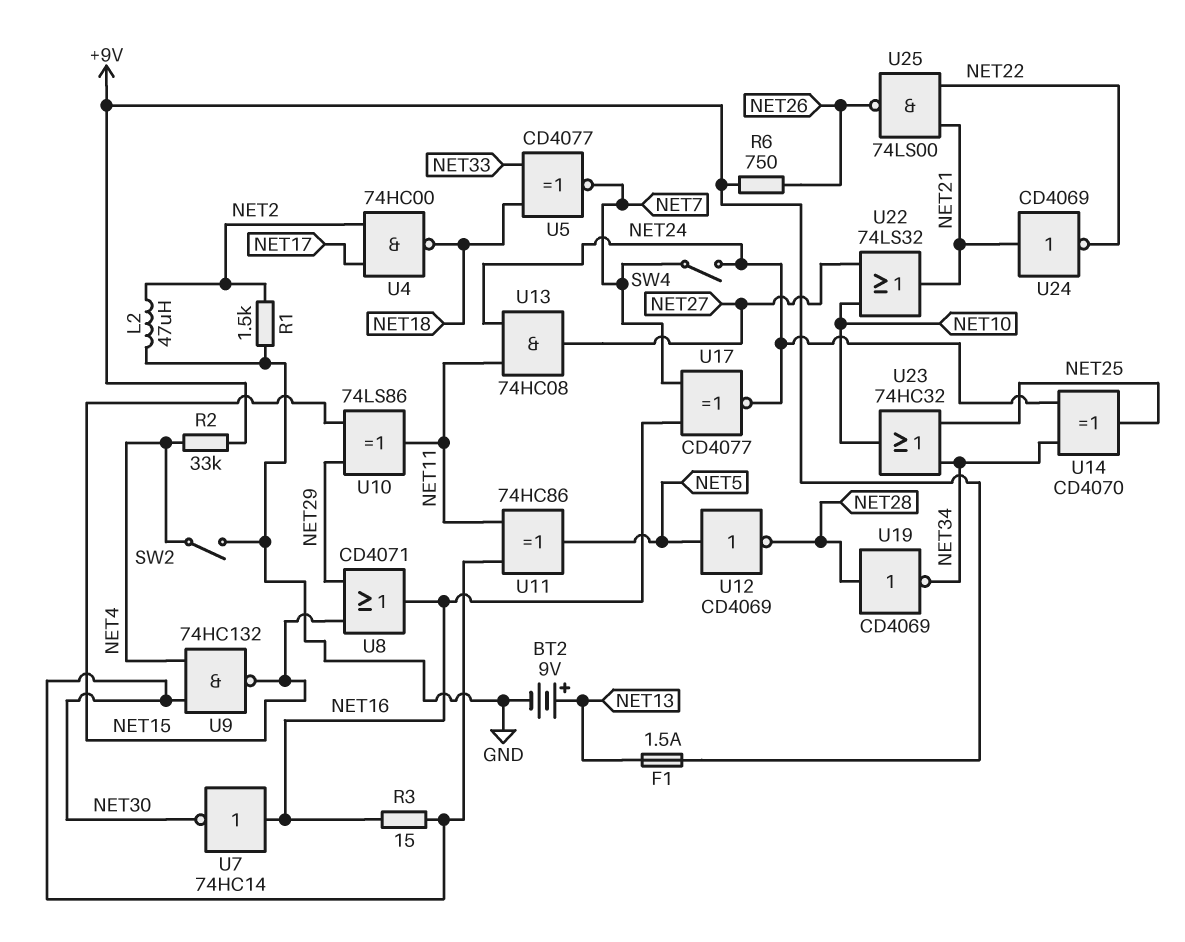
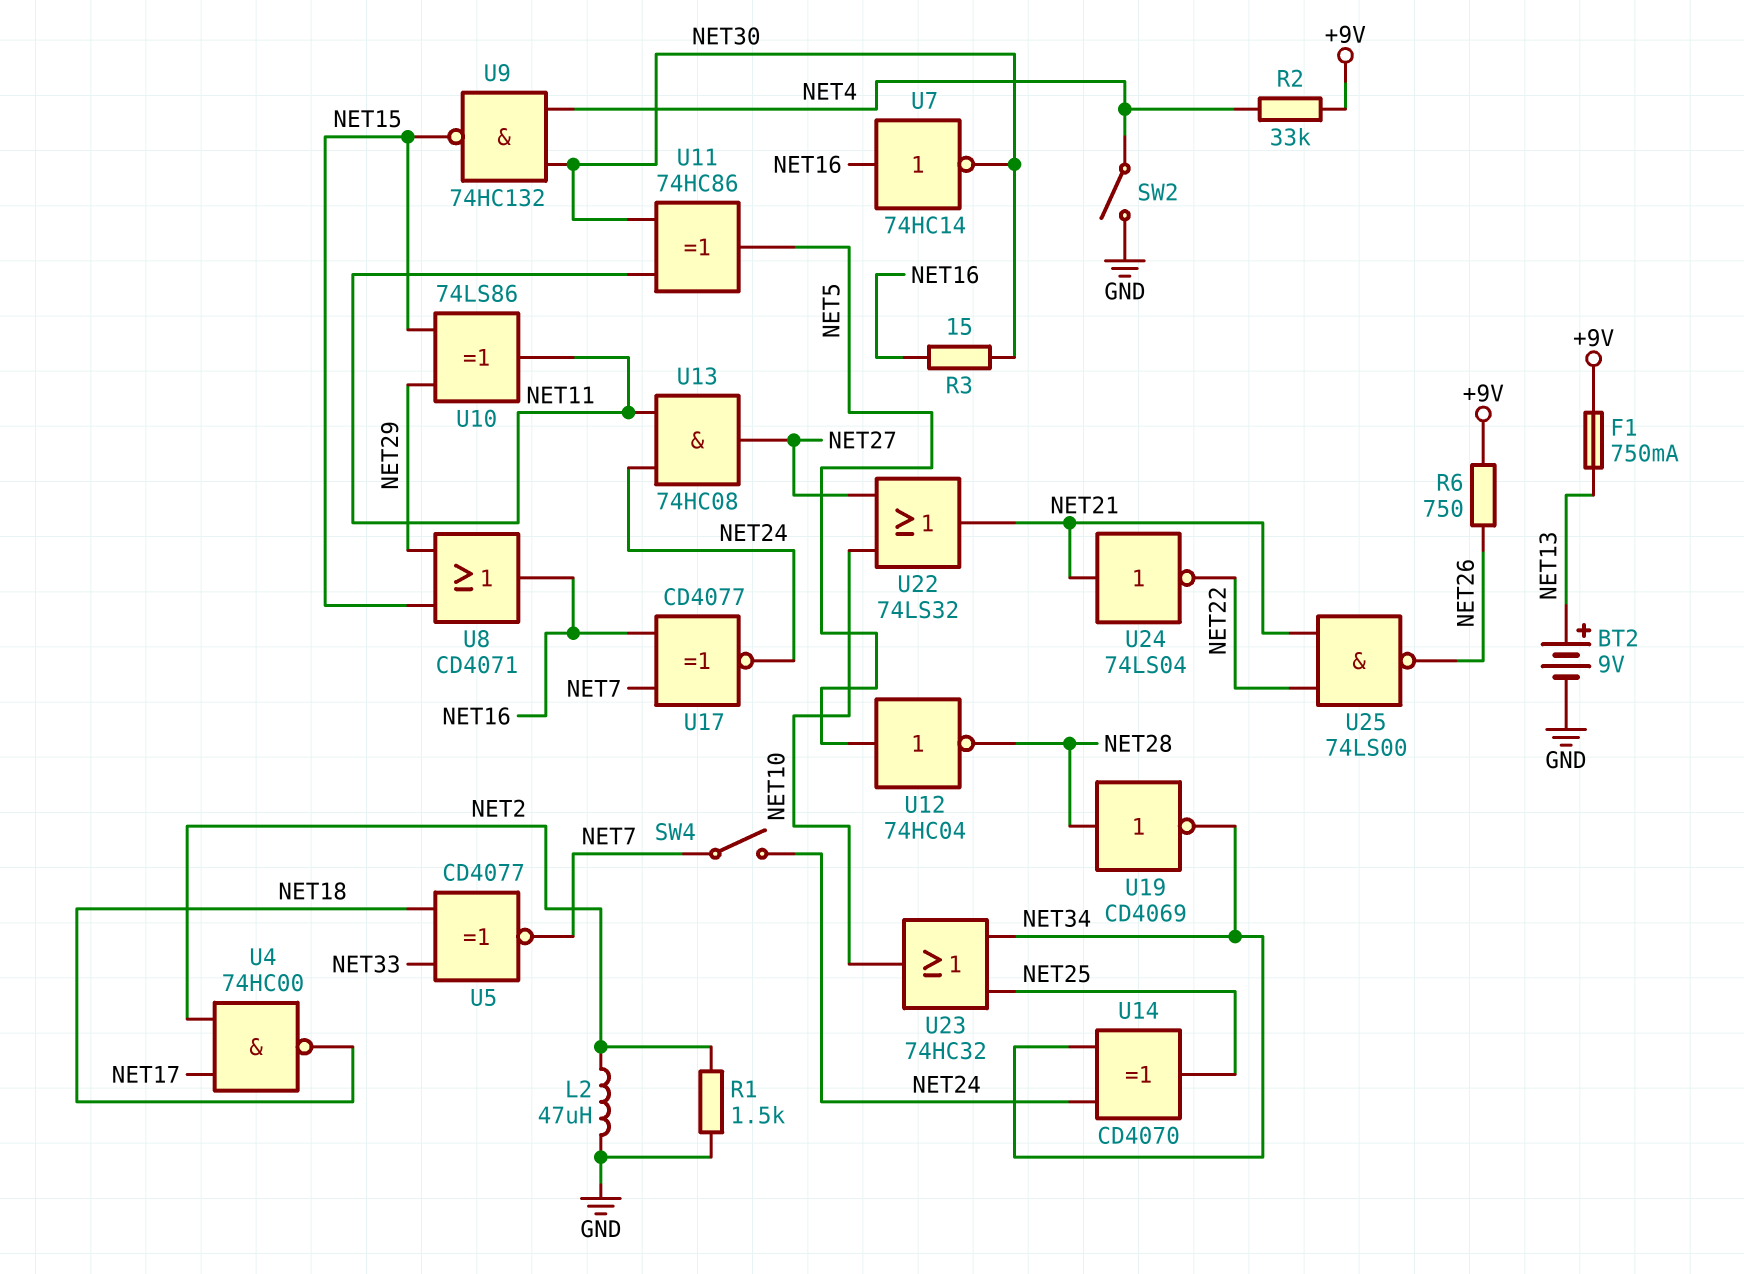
F1: 1.5A (+9V, NET13) -> 750mA (+9V, NET13)
U12: NOT CD4069 (in NET5, out NET28) -> NOT 74HC04 (in NET5, out NET28)
U24: NOT CD4069 (in NET21, out NET22) -> NOT 74LS04 (in NET21, out NET22)

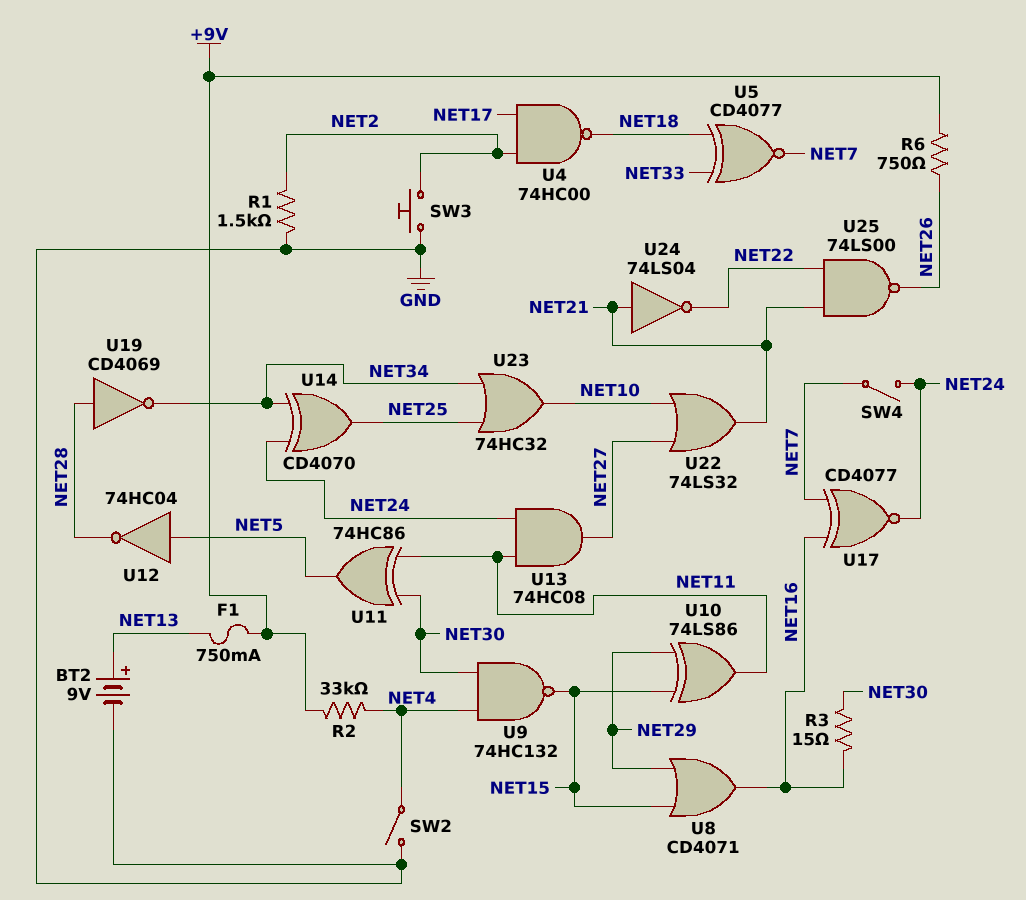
L2: 47uH (GND, NET2) -> none
SW3: none -> button (GND, NET2)
U7: NOT 74HC14 (in NET16, out NET30) -> none

